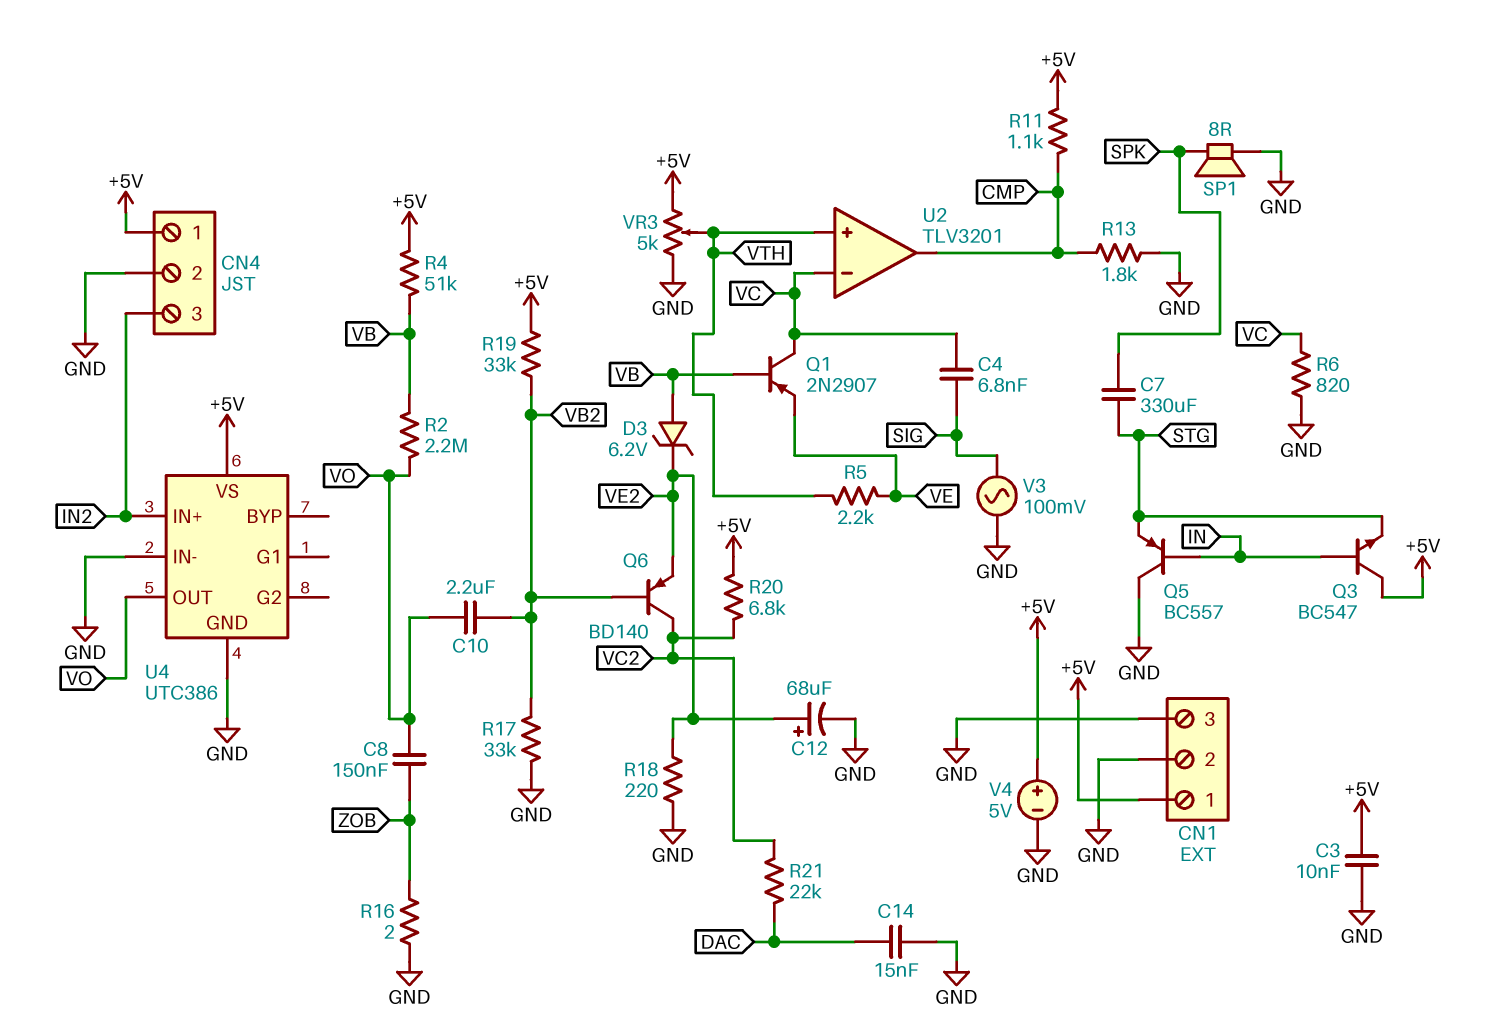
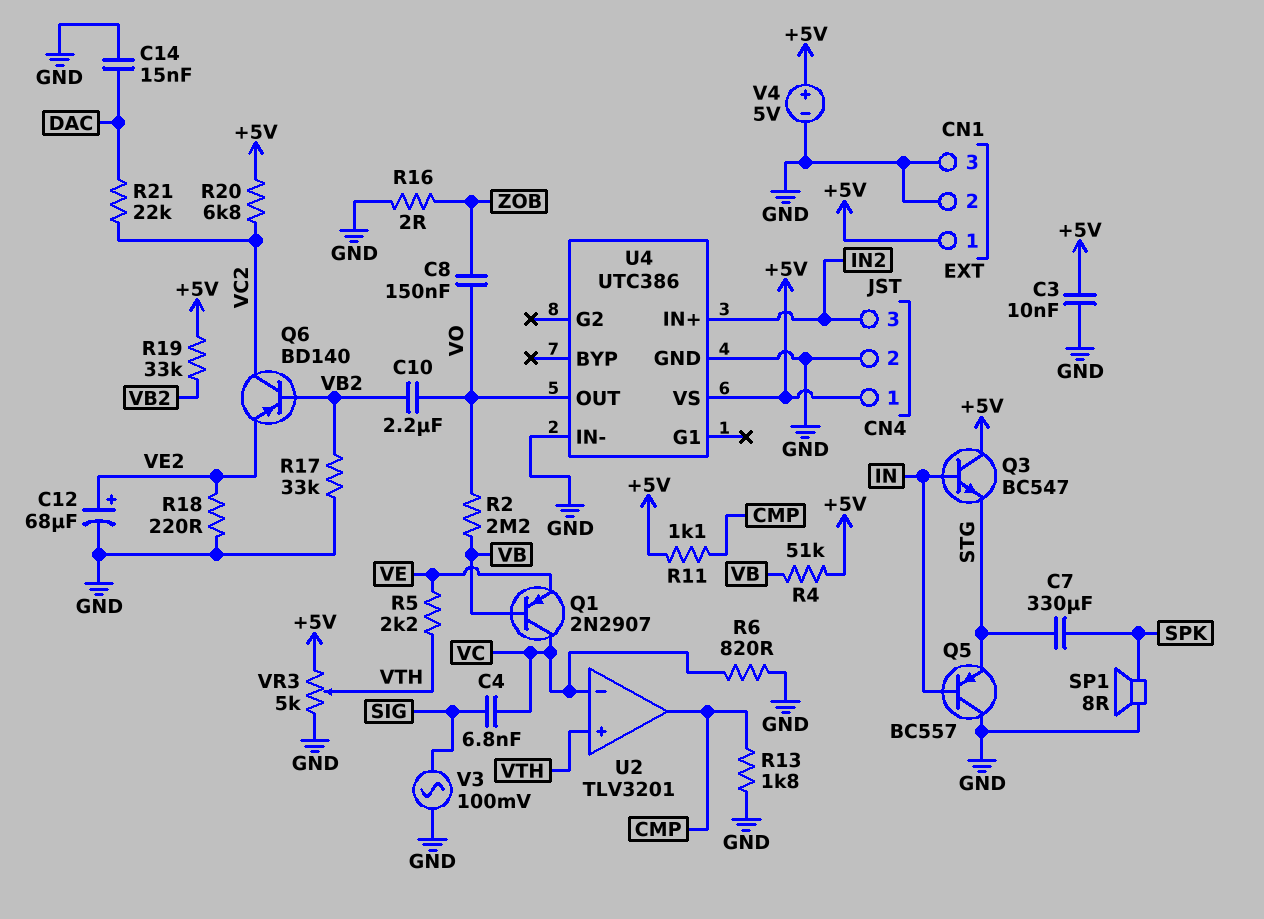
D3: zener 6.2V (A VB, K VE2) -> none

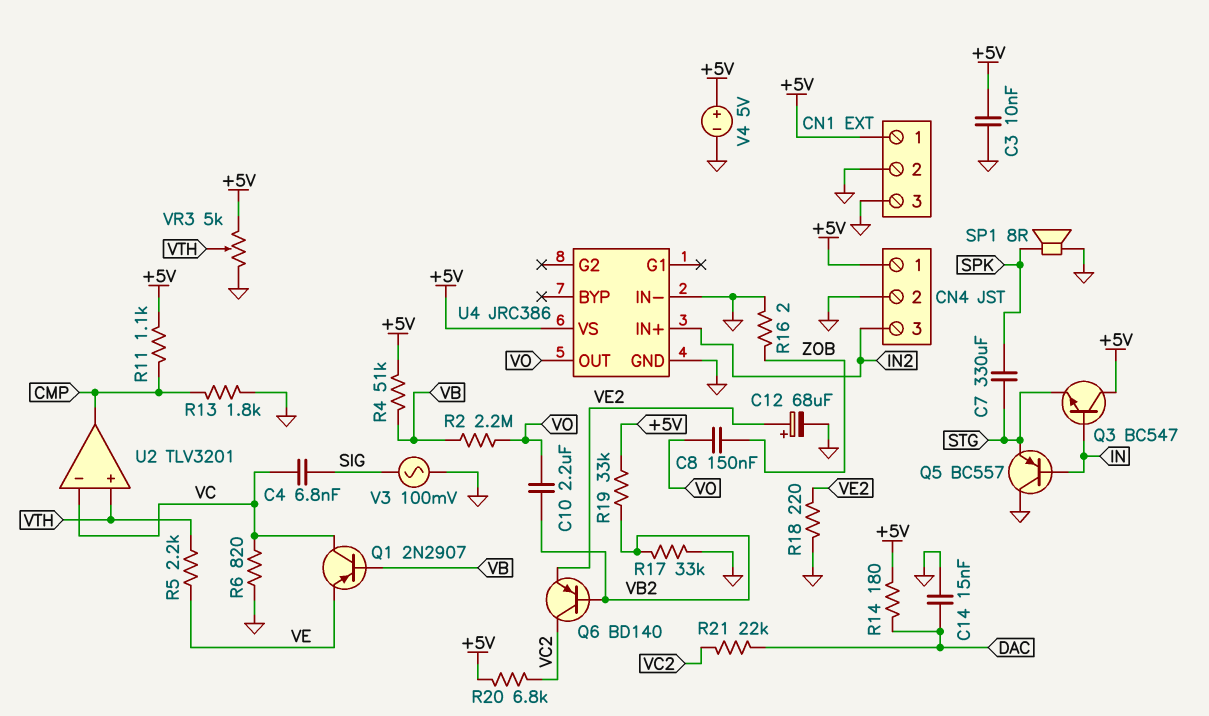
R14: none -> 180 (+5V, DAC)
U4: UTC386 -> JRC386

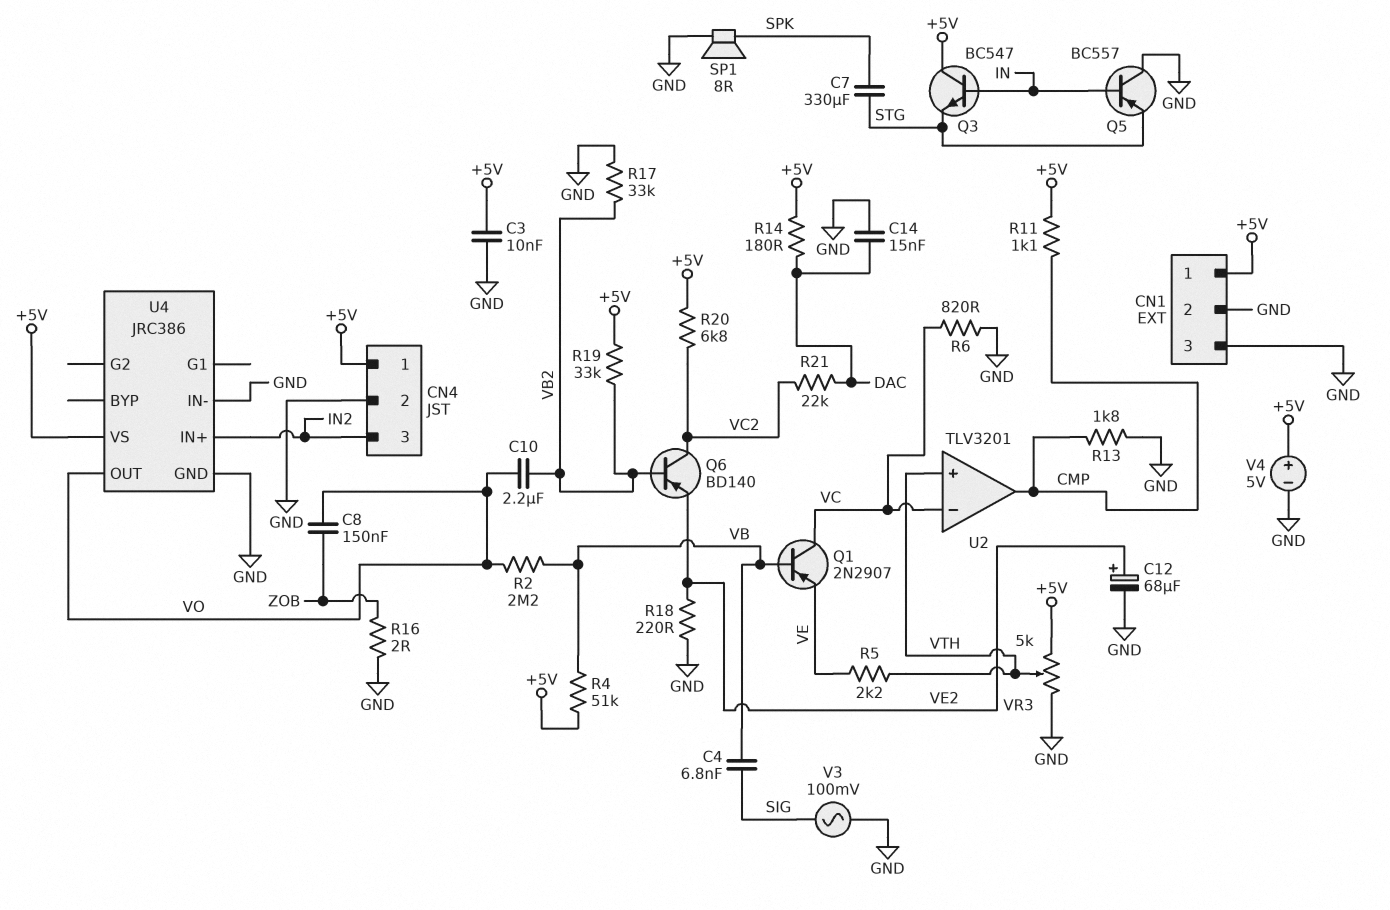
C4: 6.8nF (SIG, VC) -> 6.8nF (SIG, VB)

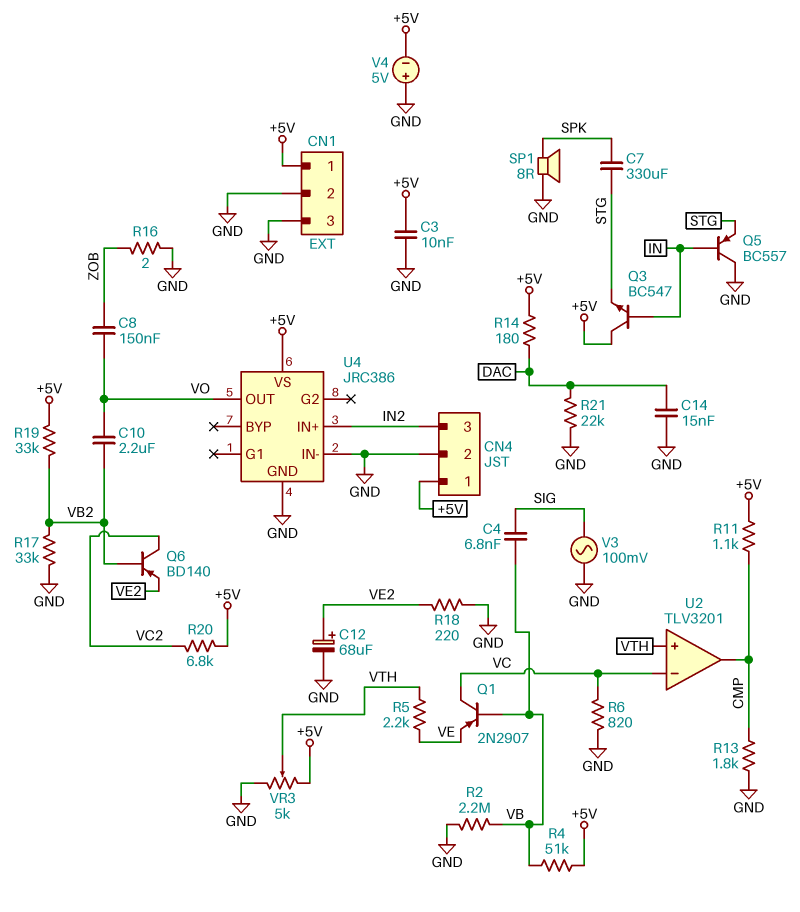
R2: 2.2M (VB, VO) -> 2.2M (GND, VB)
R21: 22k (DAC, VC2) -> 22k (DAC, GND)
V4: 5V (plus +5V, minus GND) -> 5V (plus GND, minus +5V)

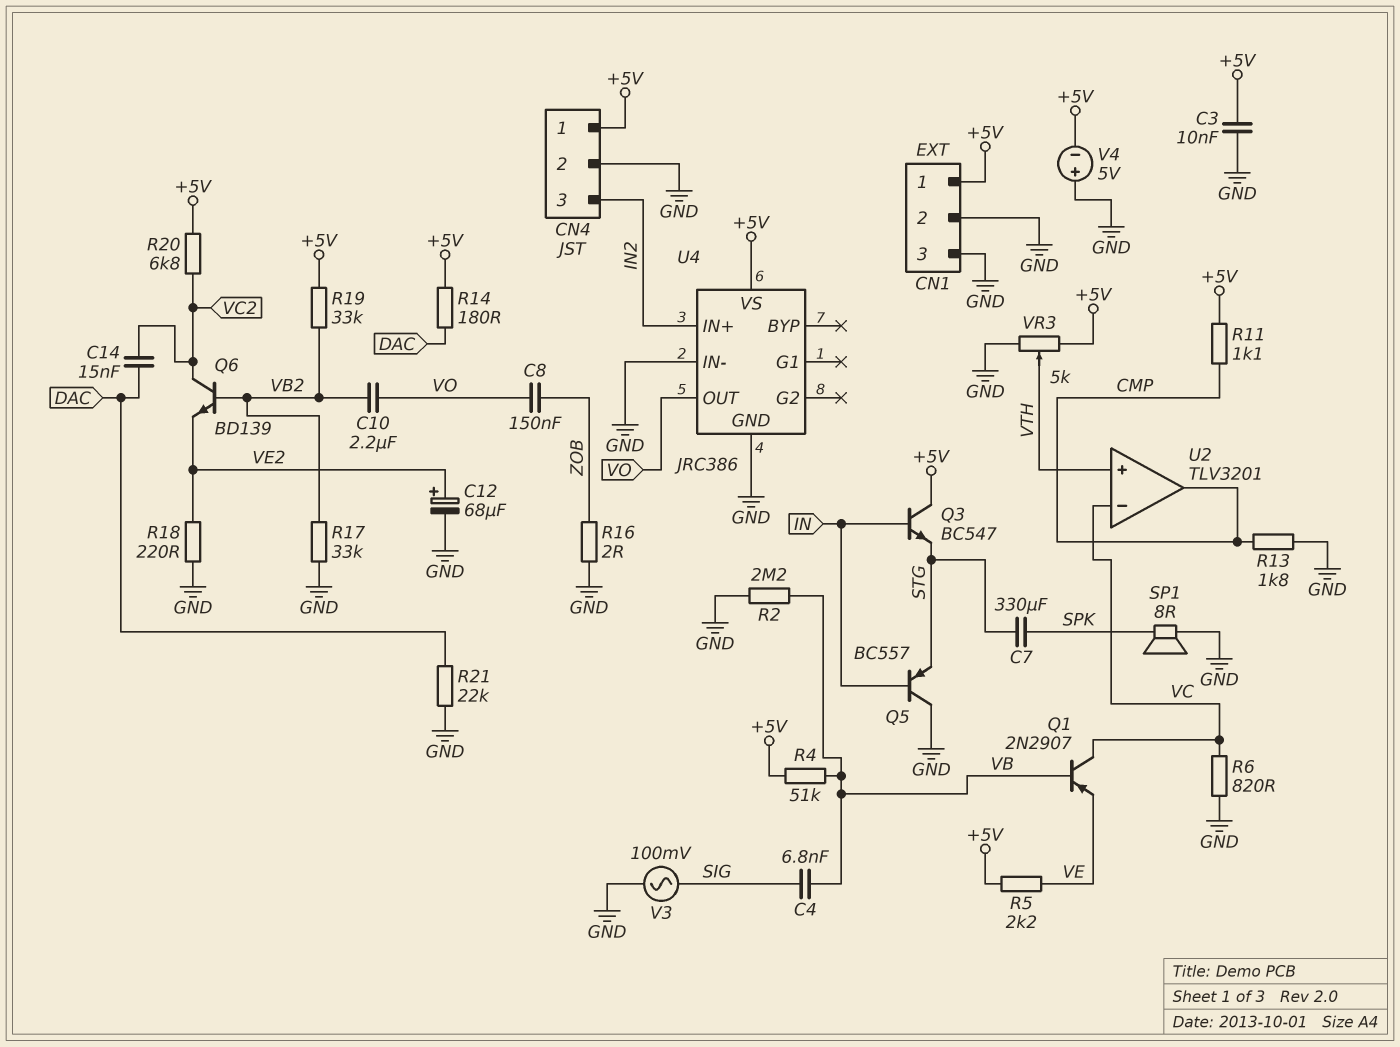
C14: 15nF (DAC, GND) -> 15nF (DAC, VC2)
Q6: PNP BD140 (B VB2, C VC2, E VE2) -> NPN BD139 (B VB2, C VC2, E VE2)
R5: 2.2k (VE, VTH) -> 2.2k (+5V, VE)

